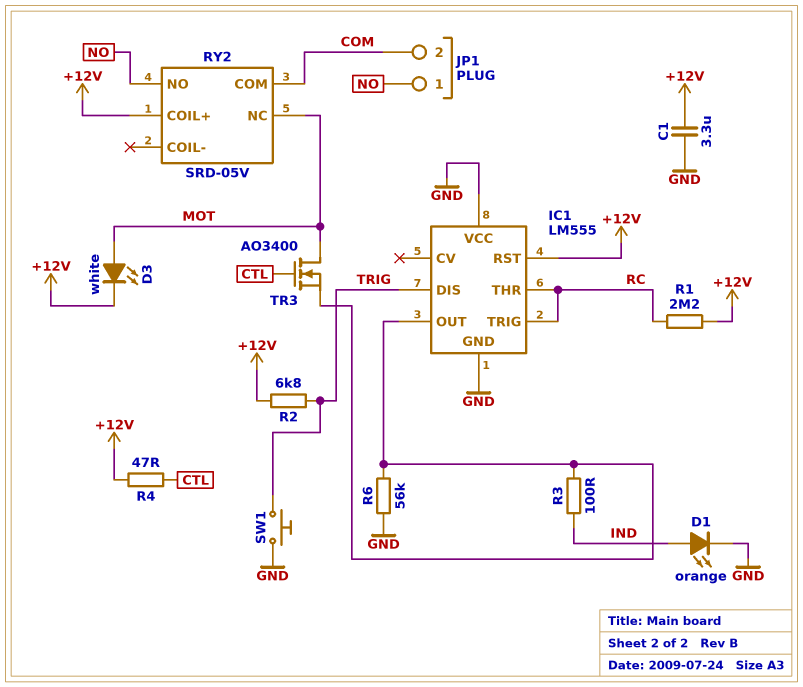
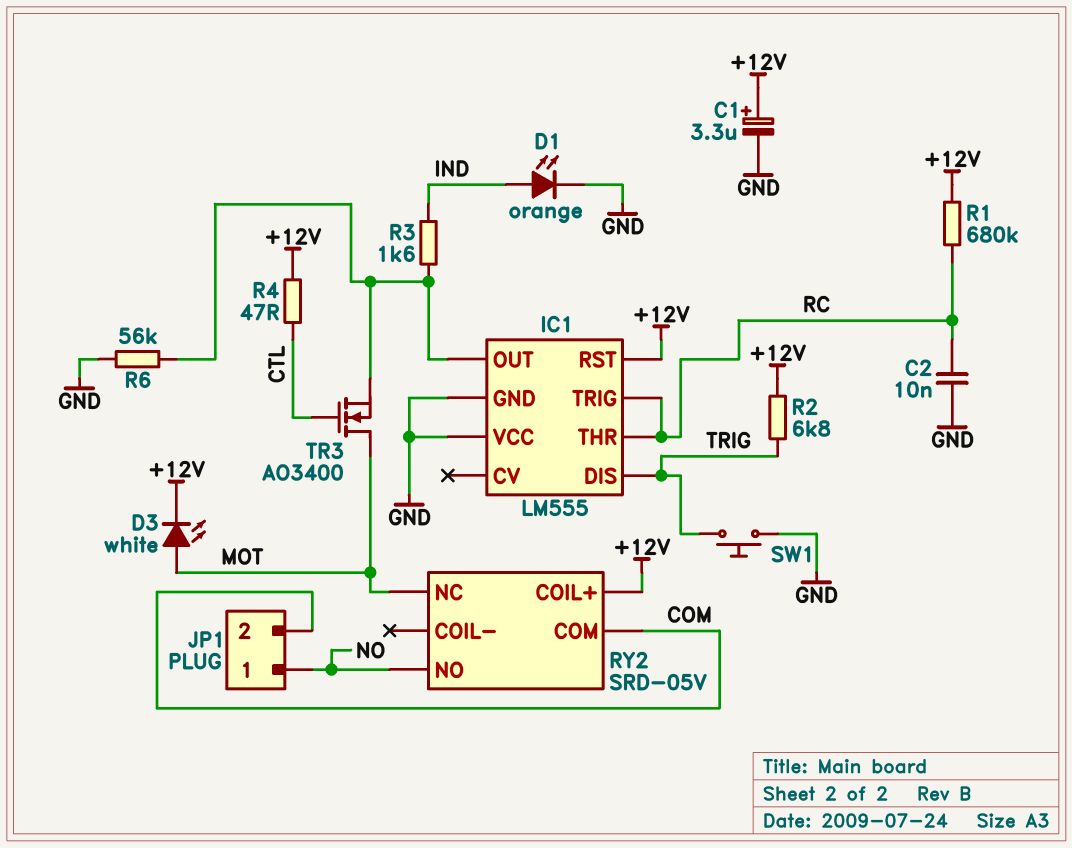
C1: 3.3uF (+12V, GND) -> 3.3uF (plus +12V, minus GND)
C2: none -> 10nF (GND, RC)
R1: 2.2M (+12V, RC) -> 680k (+12V, RC)
R3: 100 (IC1/OUT, IND) -> 1.6k (IC1/OUT, IND)

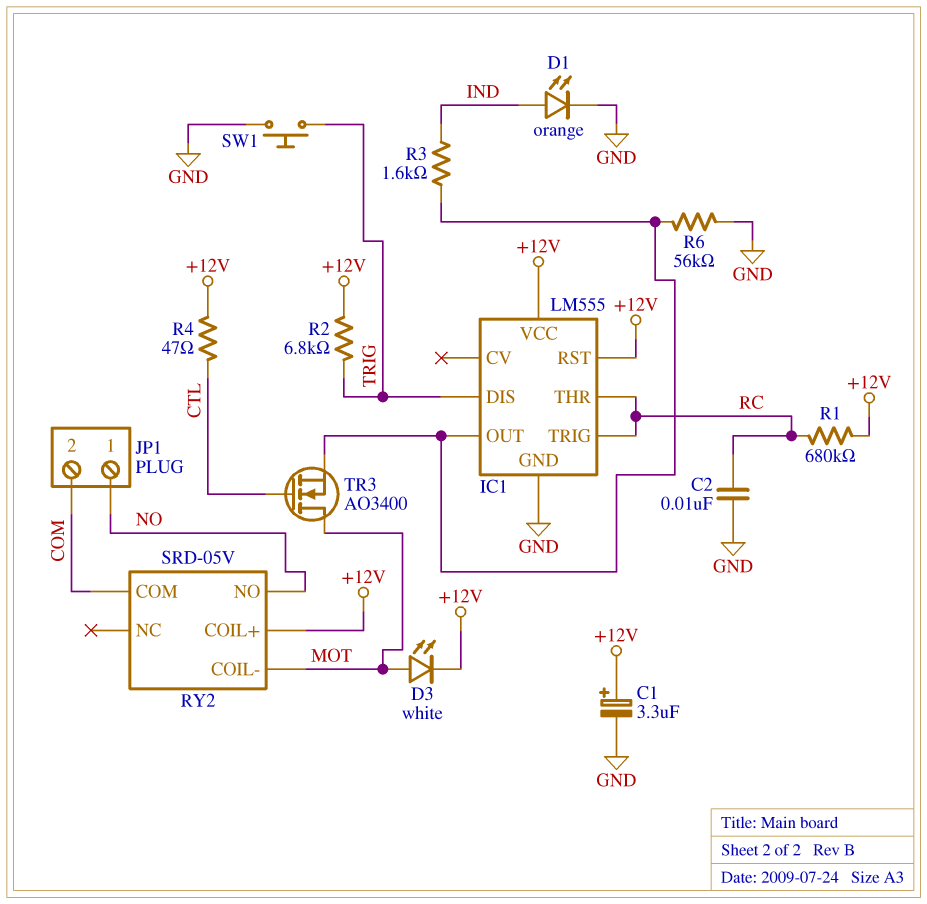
IC1 pin VCC: GND -> +12V
RY2 pin COIL-: none -> MOT
RY2 pin NC: MOT -> none

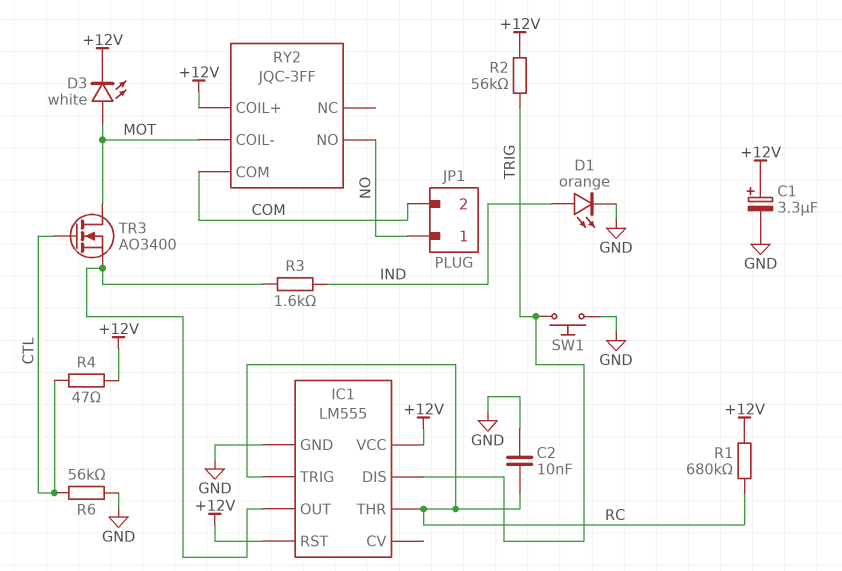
R2: 6.8k (+12V, TRIG) -> 56k (+12V, TRIG)
R6: 56k (GND, IC1/OUT) -> 56k (CTL, GND)
RY2: SRD-05V -> JQC-3FF

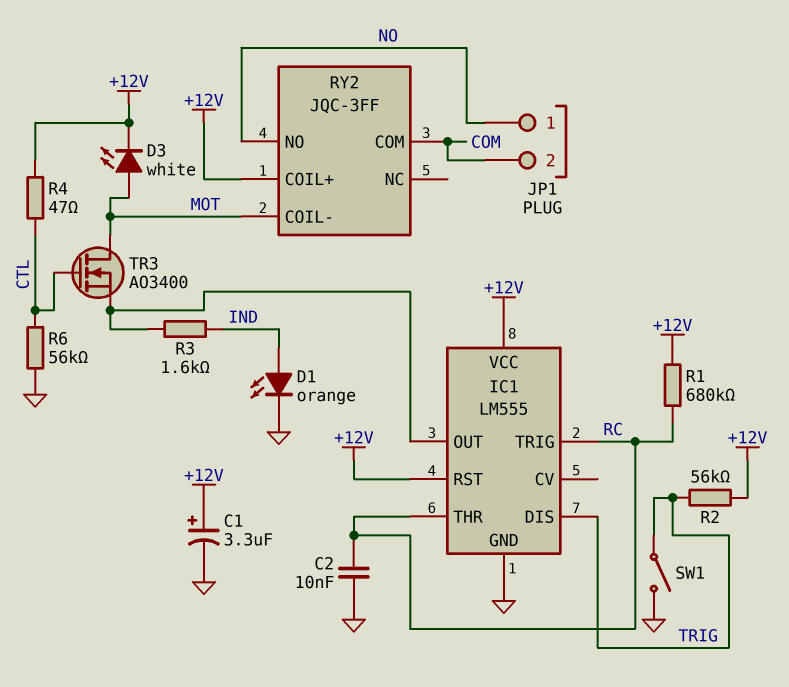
SW1: button (GND, TRIG) -> switch (GND, TRIG)

